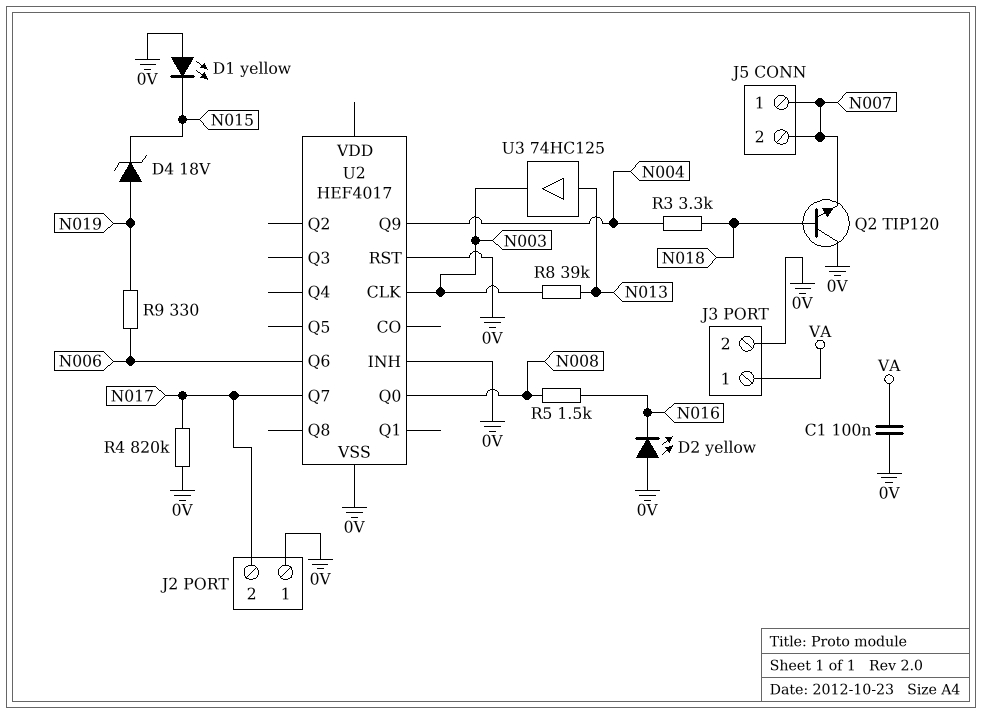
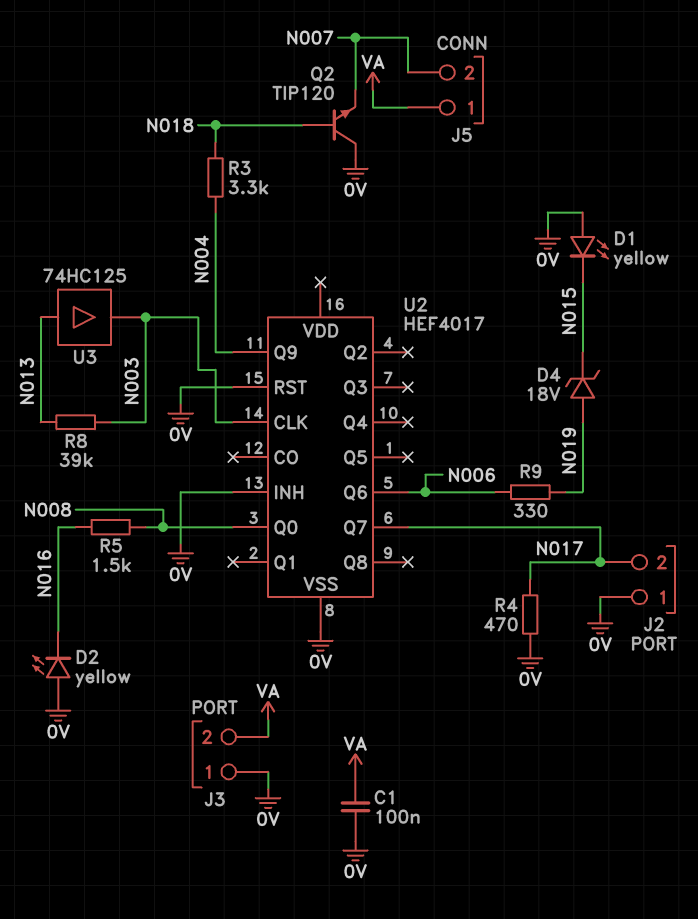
J3 pin 1: VA -> 0V
J3 pin 2: 0V -> VA
J5 pin 1: N007 -> VA
R4: 820k (0V, N017) -> 470 (0V, N017)

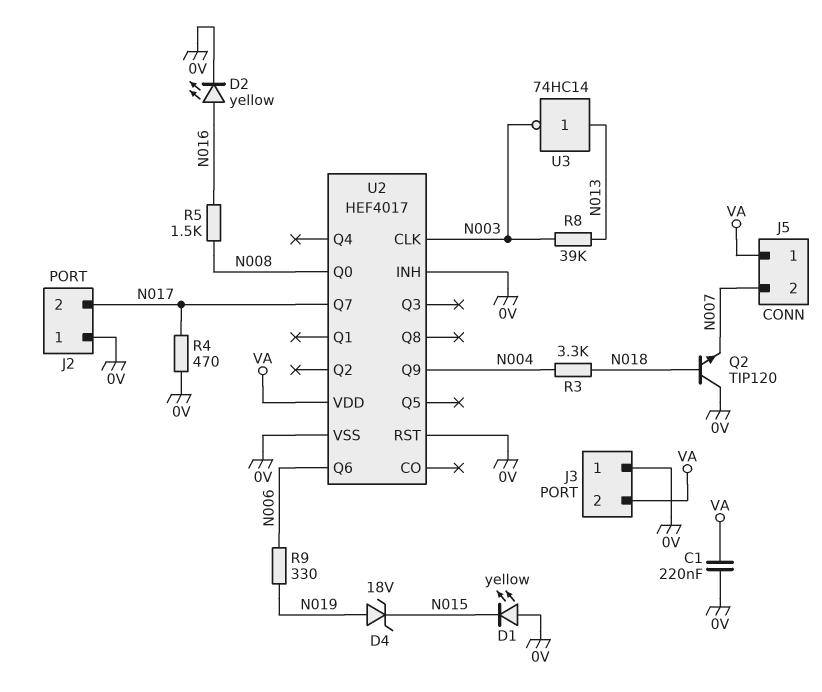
C1: 100nF (0V, VA) -> 220nF (0V, VA)
D2: LED yellow (A 0V, K N016) -> LED yellow (A N016, K 0V)
U2 pin VDD: none -> VA
U3: buffer 74HC125 (in N013, out N003) -> NOT 74HC14 (in N013, out N003)

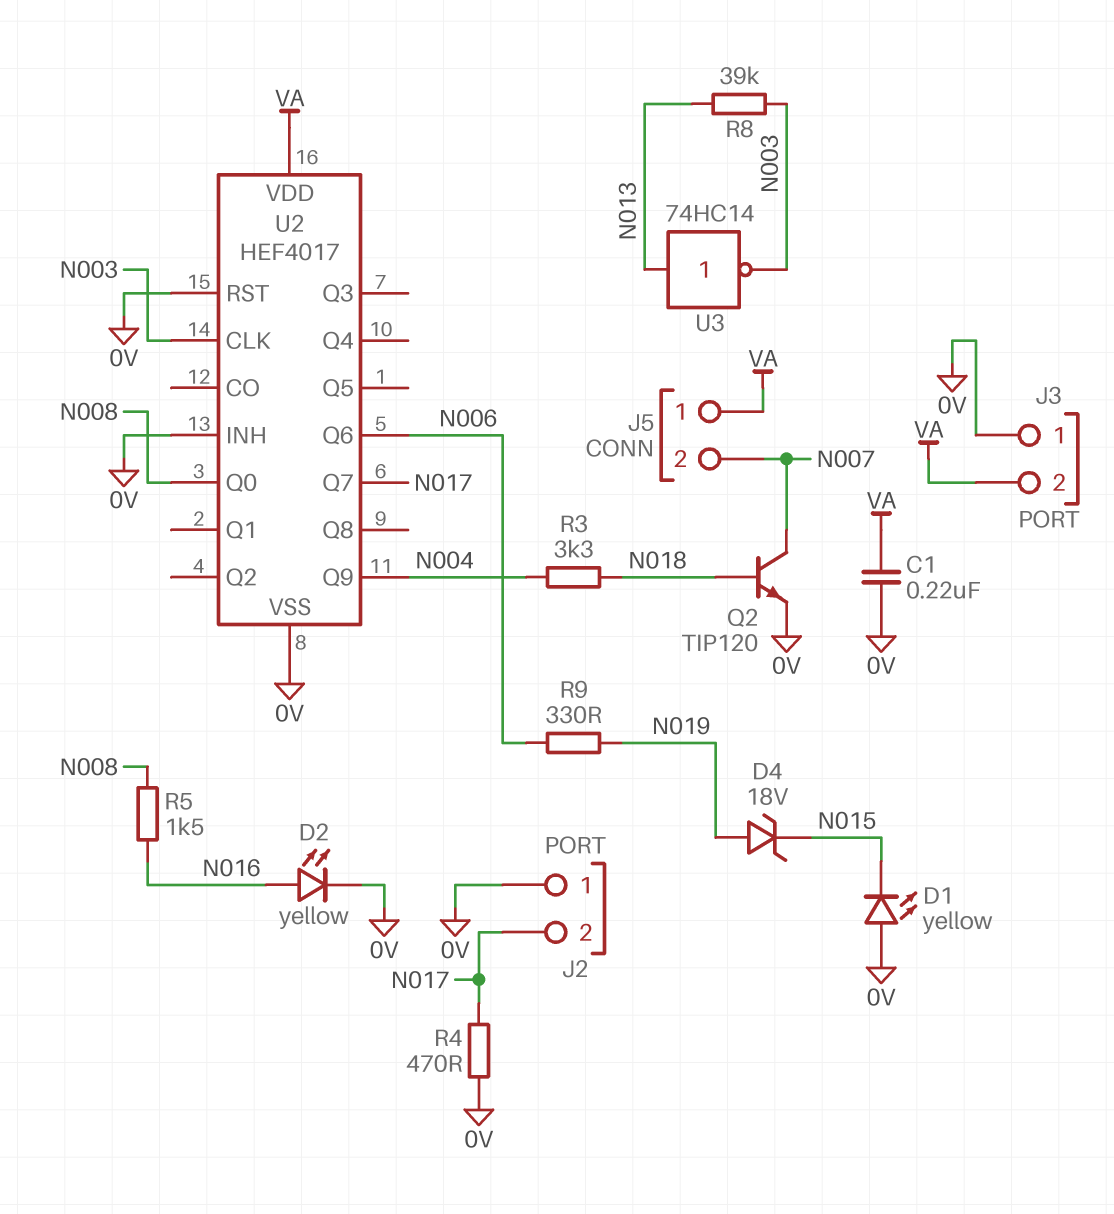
Q2: NPN TIP120 (B N018, C 0V, E N007) -> NPN TIP120 (B N018, C N007, E 0V)

